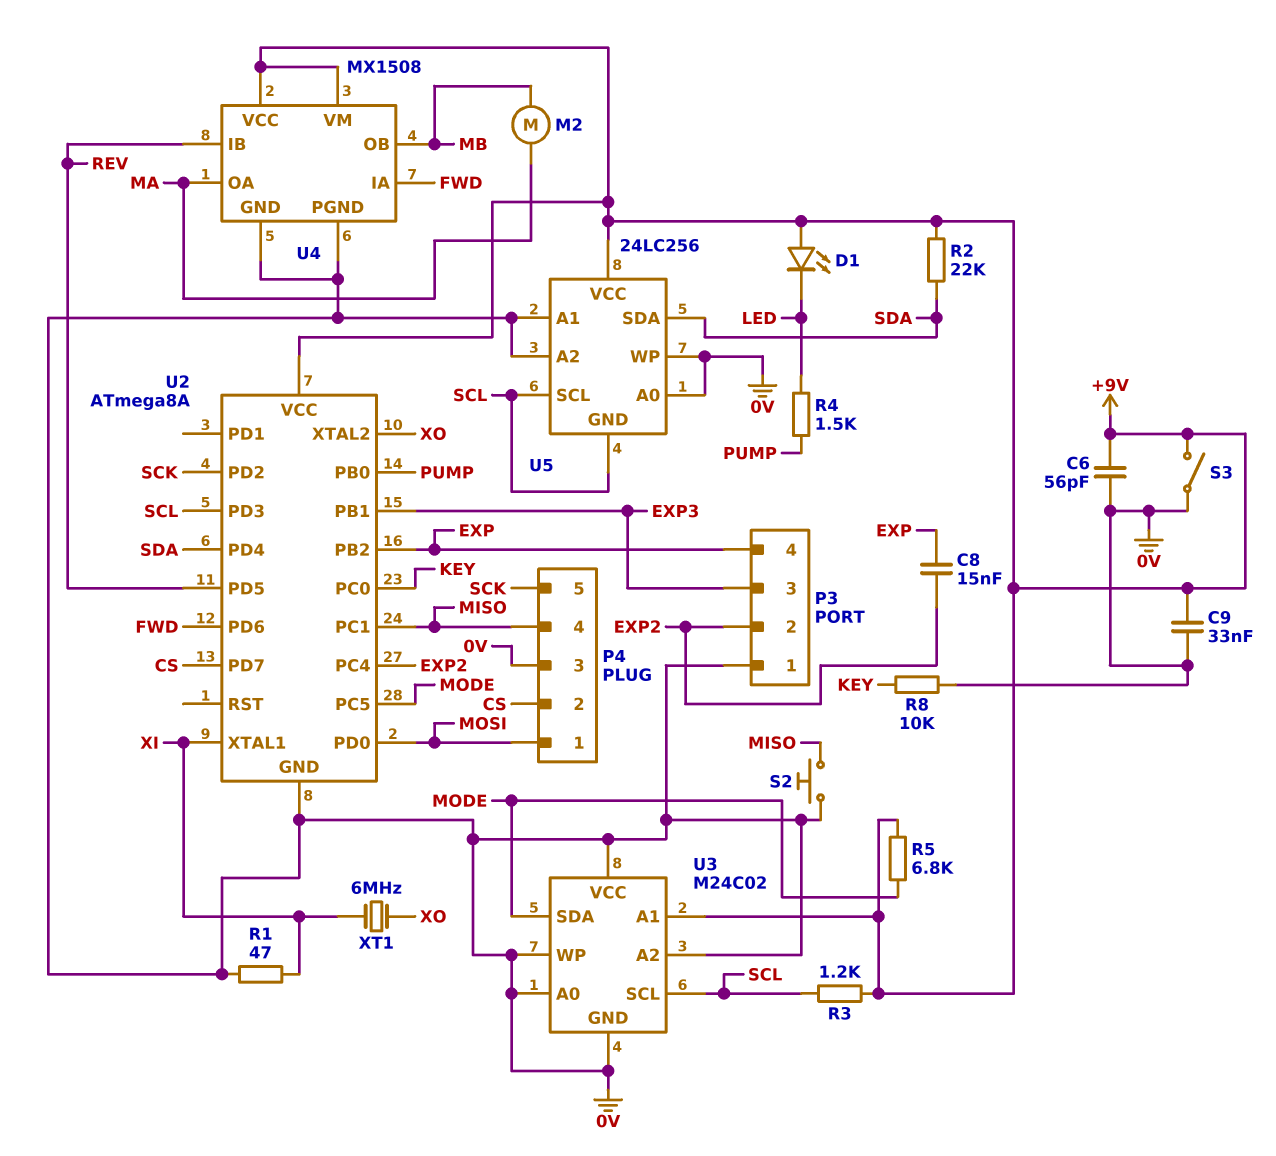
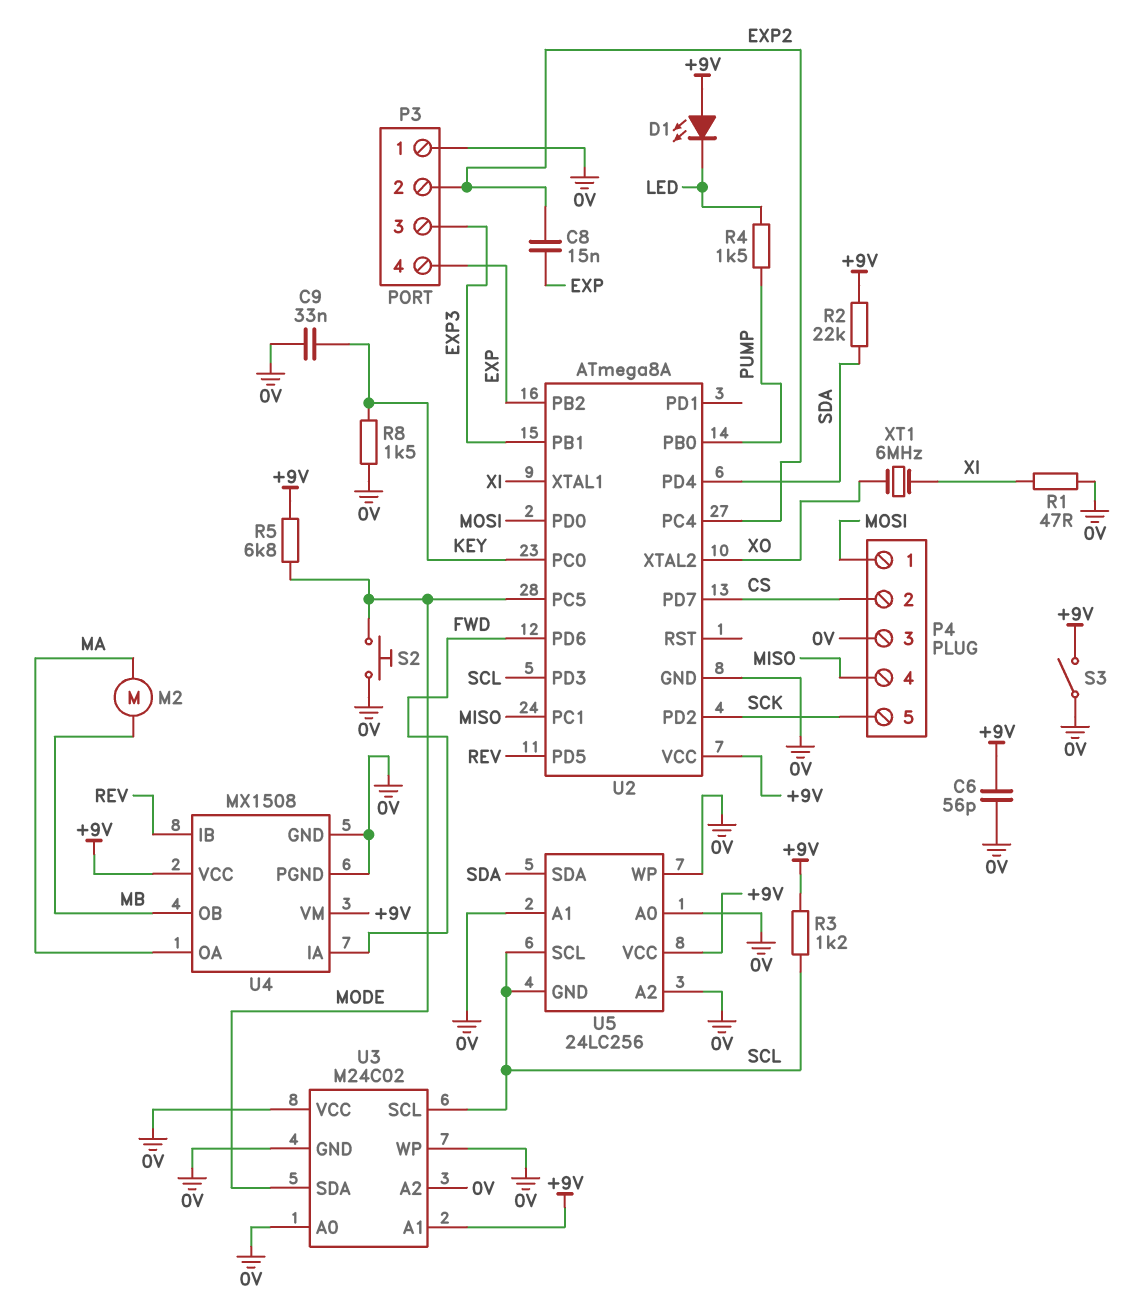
C9: 33nF (+9V, 0V) -> 33nF (0V, KEY)
R8: 10k (0V, KEY) -> 1.5k (0V, KEY)
S2: button (0V, MISO) -> button (0V, MODE)

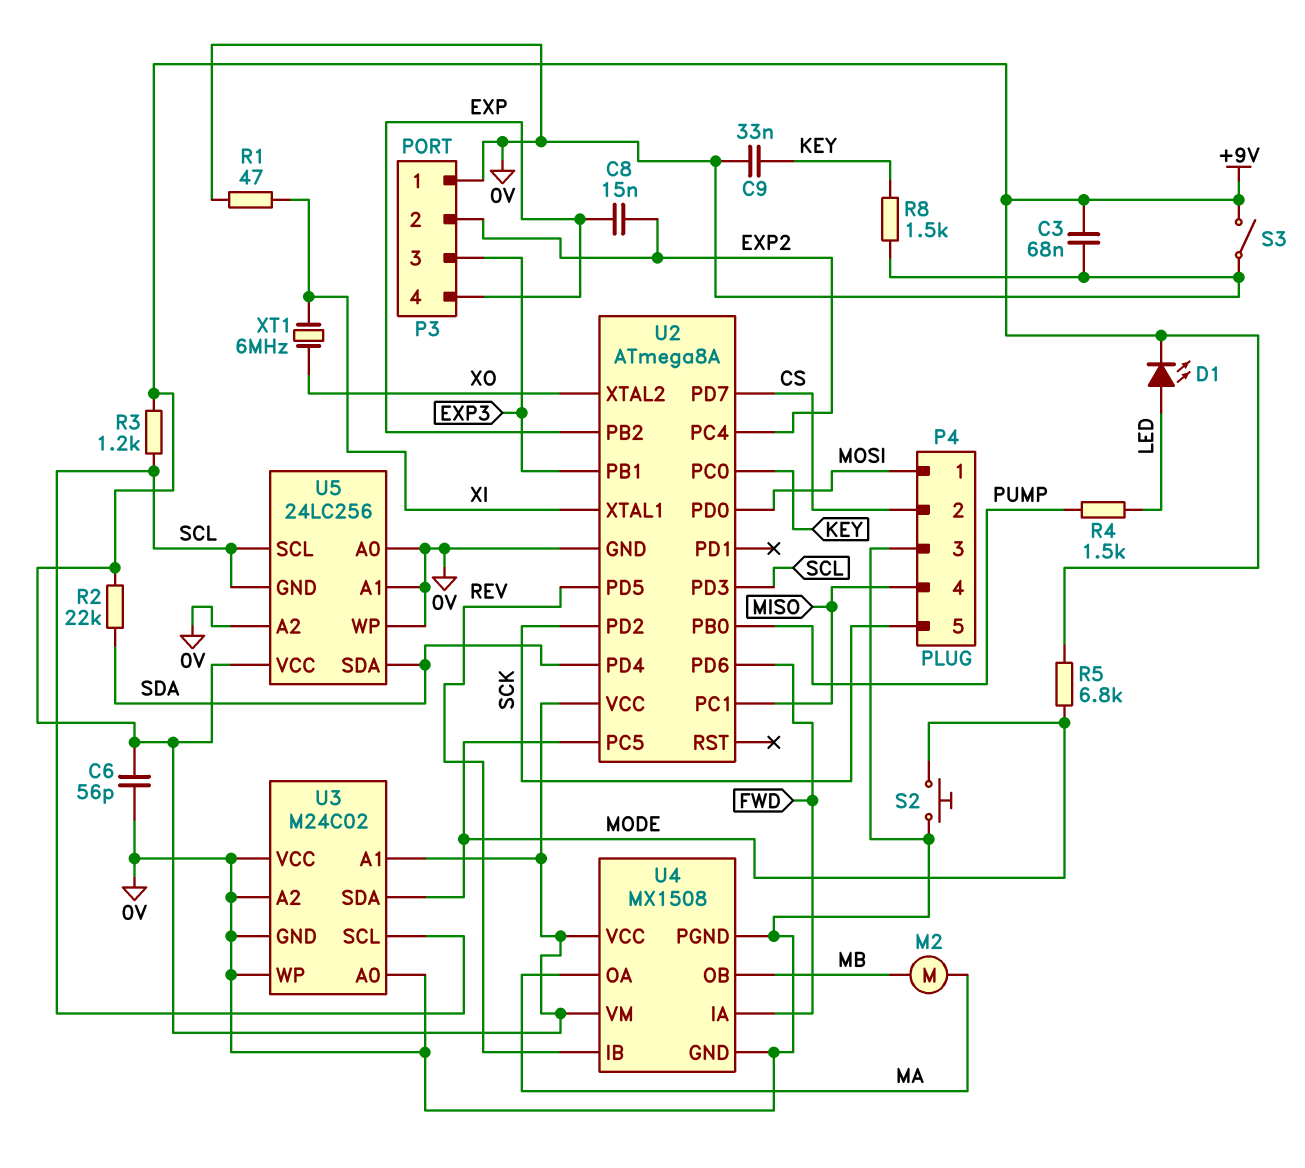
C3: none -> 68nF (+9V, 0V)
D1: LED (A +9V, K LED) -> LED (A LED, K +9V)

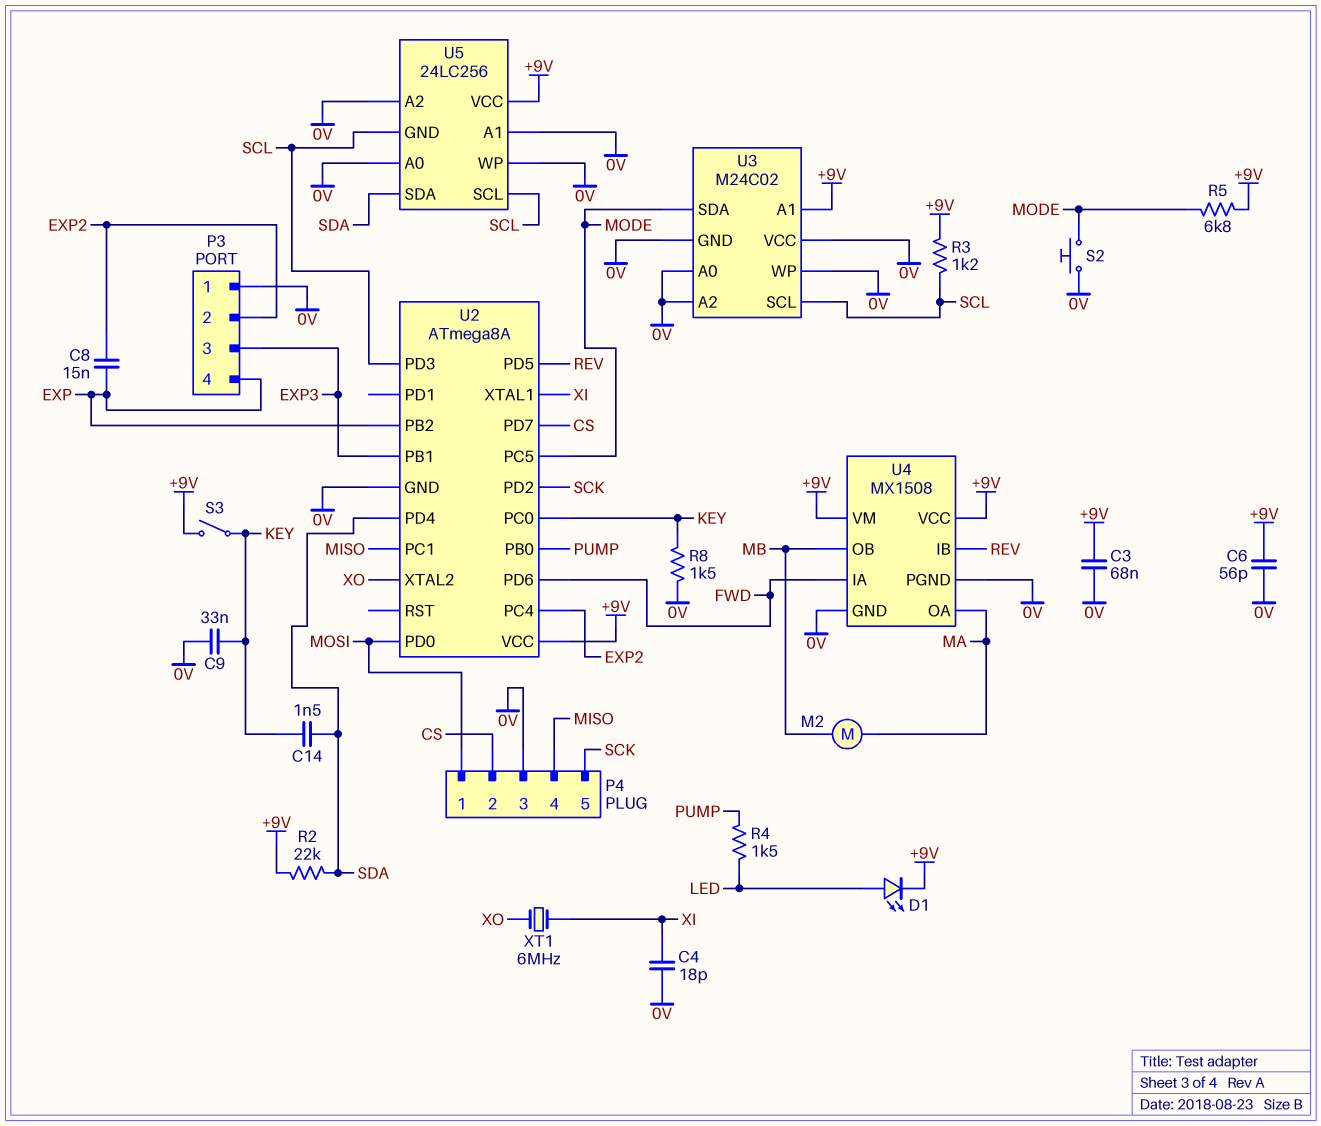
C4: none -> 18pF (0V, XI)
C14: none -> 1.5nF (KEY, SDA)
R1: 47 (0V, XI) -> none
S3: switch (+9V, 0V) -> switch (+9V, KEY)

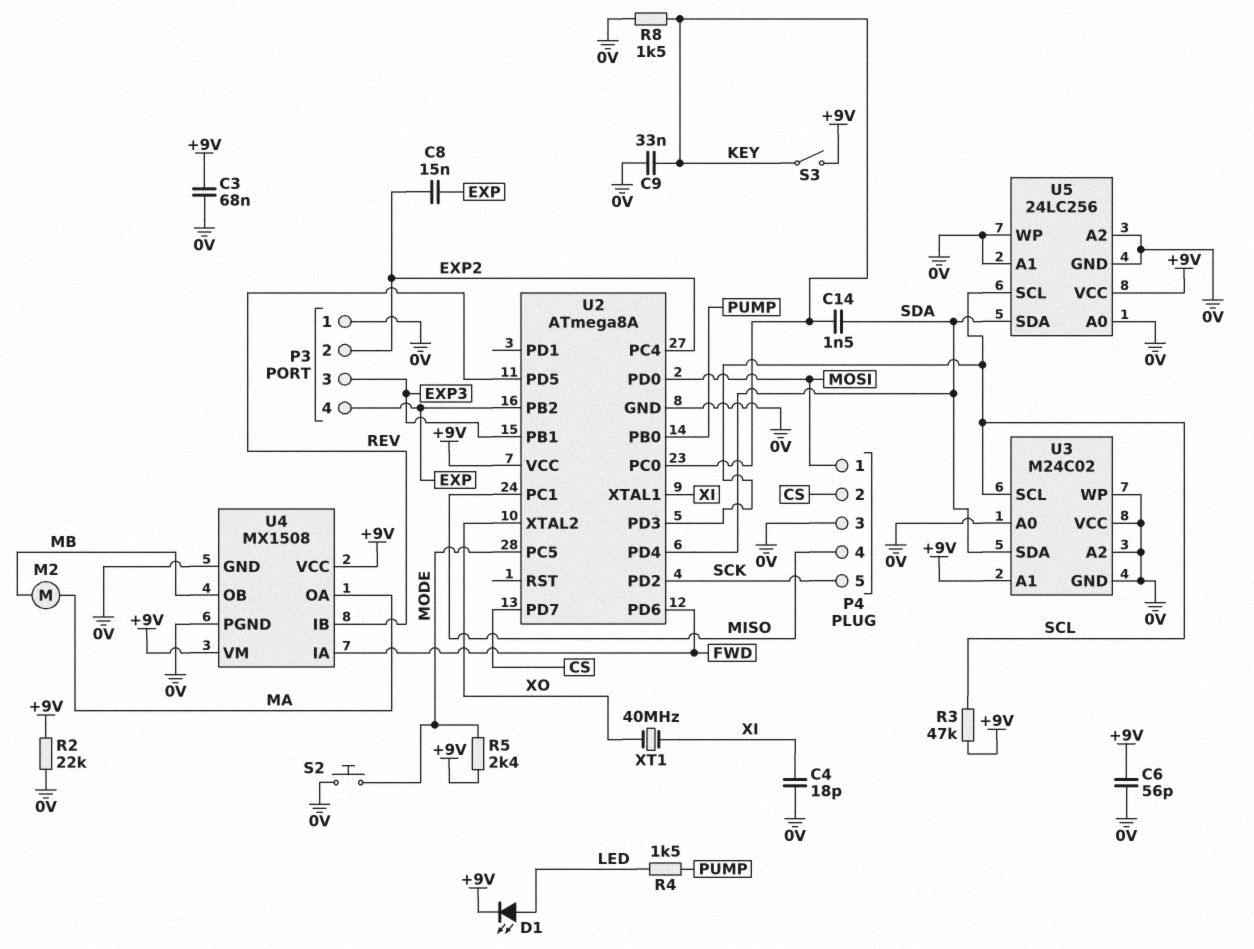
R2: 22k (+9V, SDA) -> 22k (+9V, 0V)
R3: 1.2k (+9V, SCL) -> 47k (+9V, SCL)
R5: 6.8k (+9V, MODE) -> 2.4k (+9V, MODE)
U3 pin SDA: MODE -> SDA
U5 pin GND: SCL -> 0V
XT1: 6MHz (XI, XO) -> 40MHz (XI, XO)

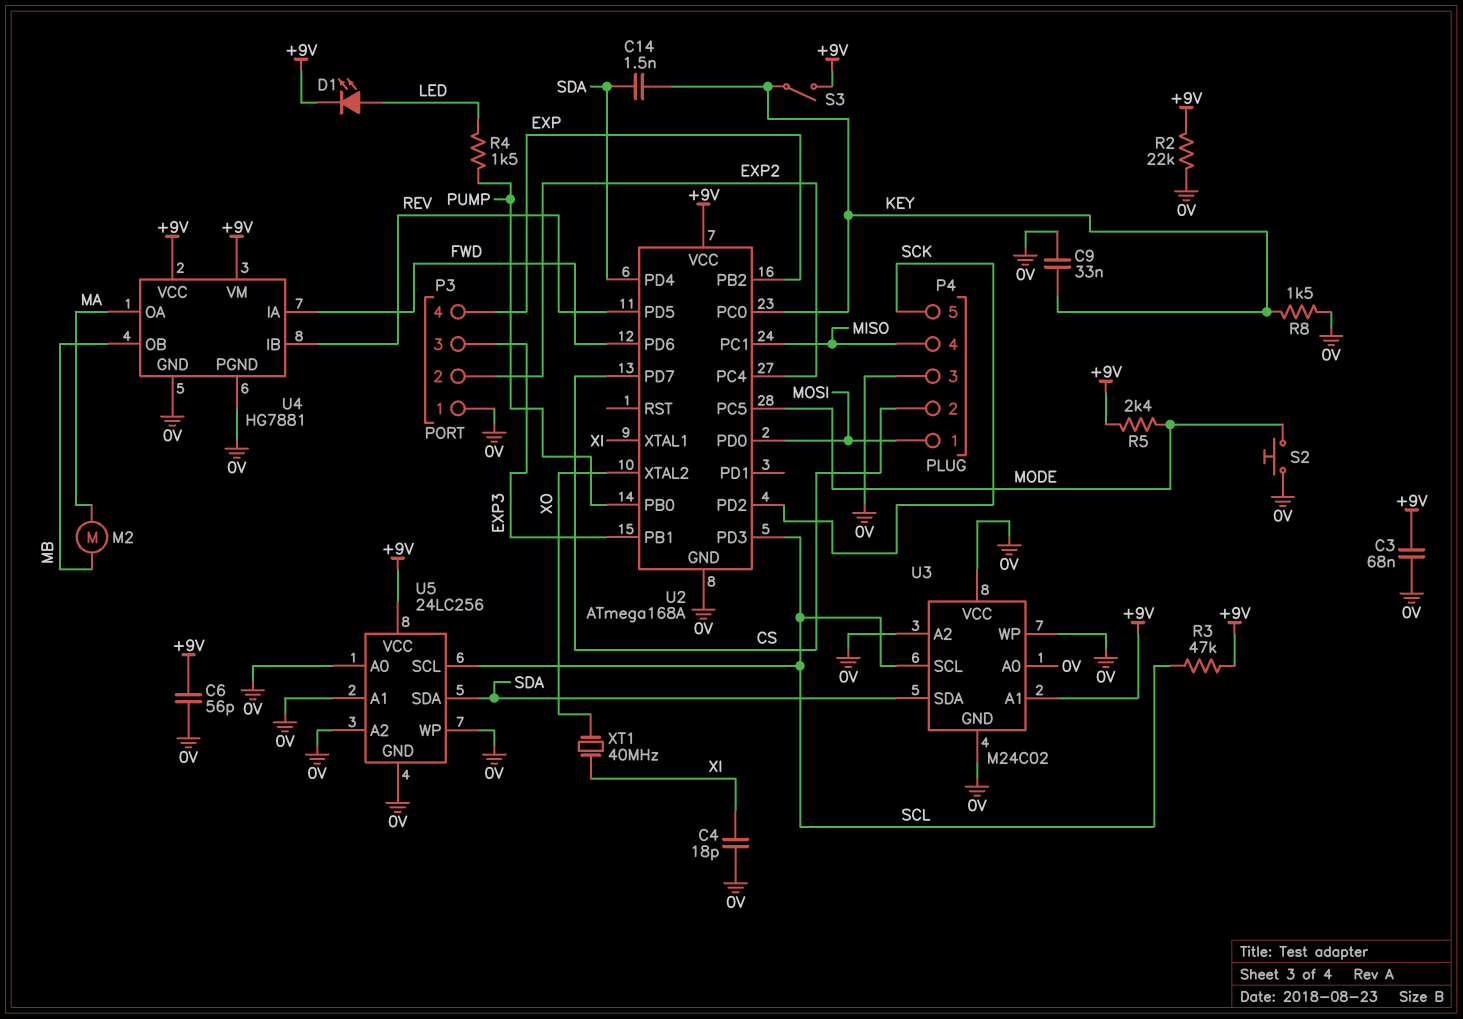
C8: 15nF (EXP, EXP2) -> none
U2: ATmega8A -> ATmega168A
U4: MX1508 -> HG7881

